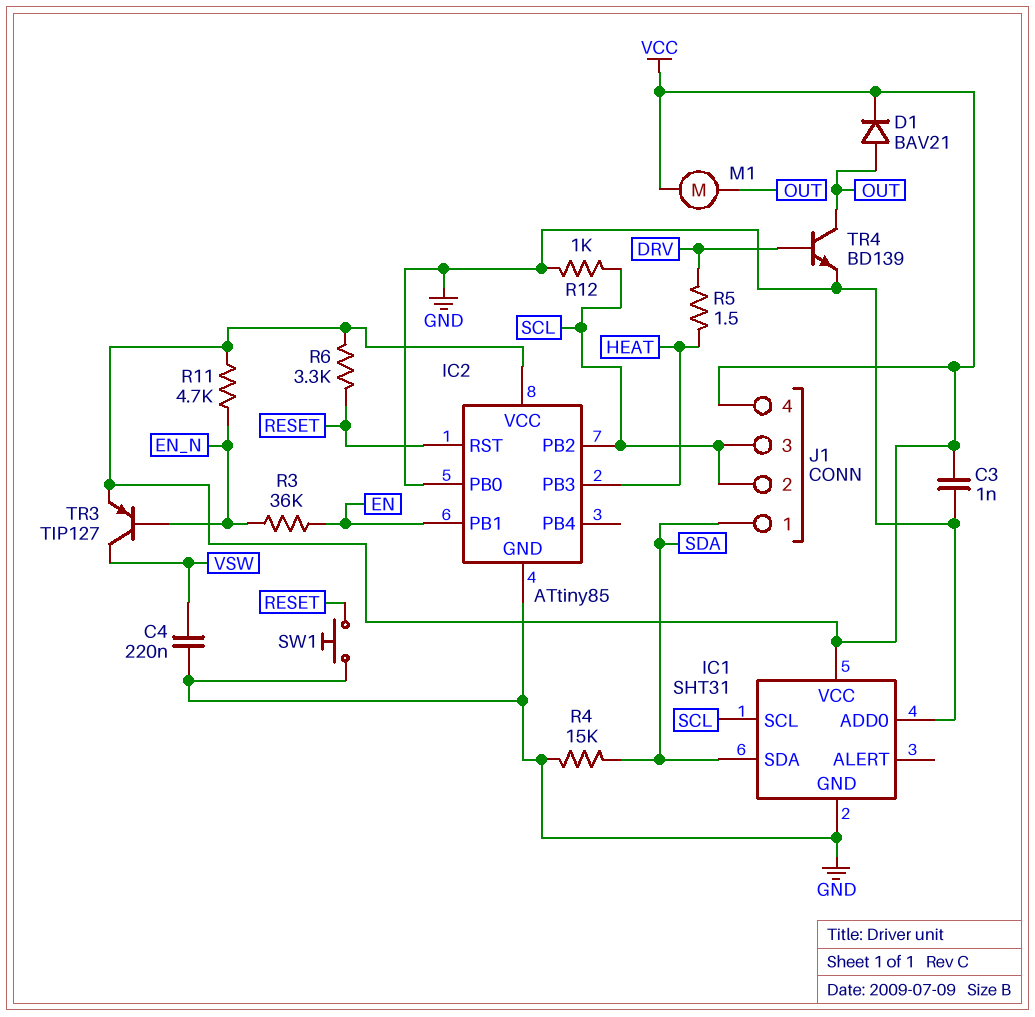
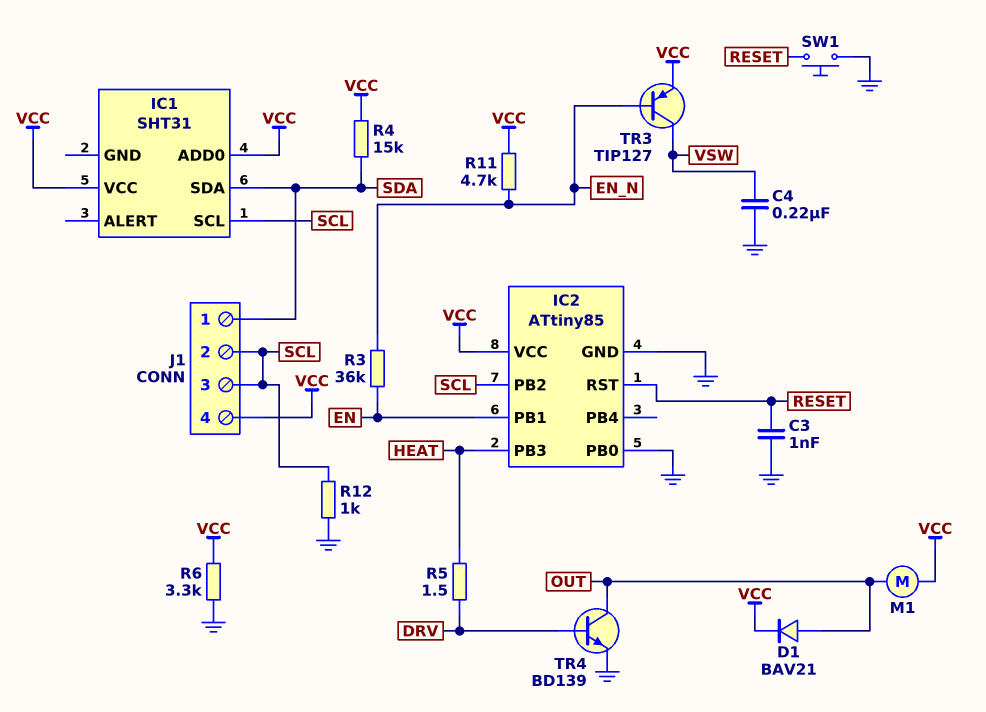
C3: 1nF (GND, VCC) -> 1nF (GND, RESET)
IC1 pin ADD0: GND -> VCC
IC1 pin GND: GND -> none
R4: 15k (GND, SDA) -> 15k (SDA, VCC)
R6: 3.3k (RESET, VCC) -> 3.3k (GND, VCC)

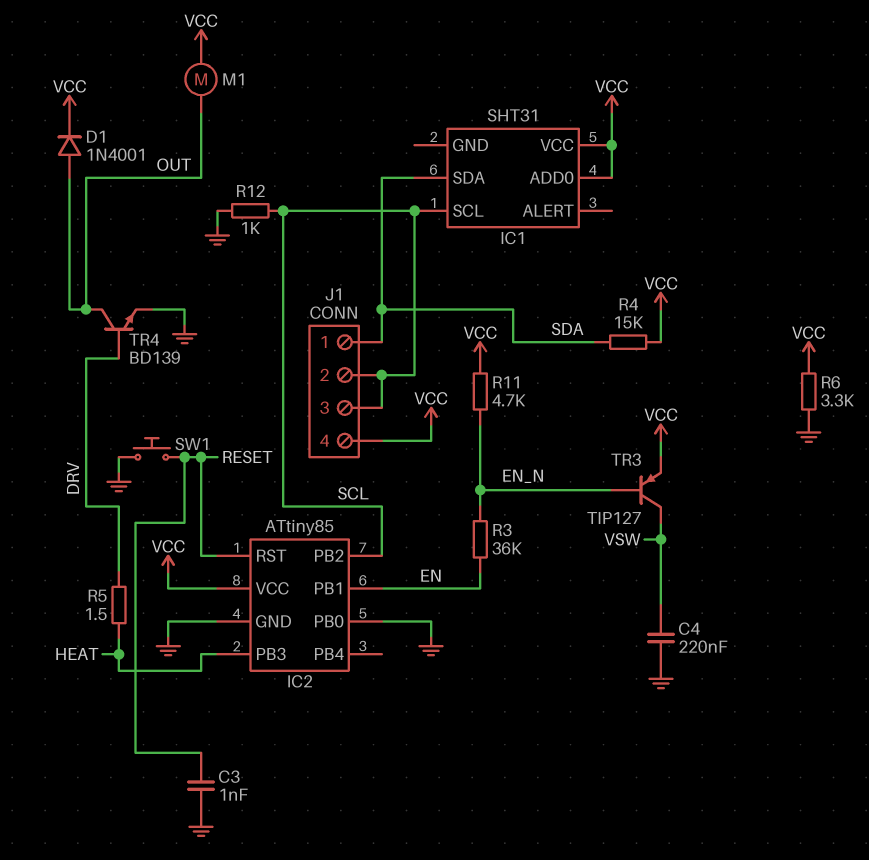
D1: diode BAV21 (A OUT, K VCC) -> diode 1N4001 (A OUT, K VCC)

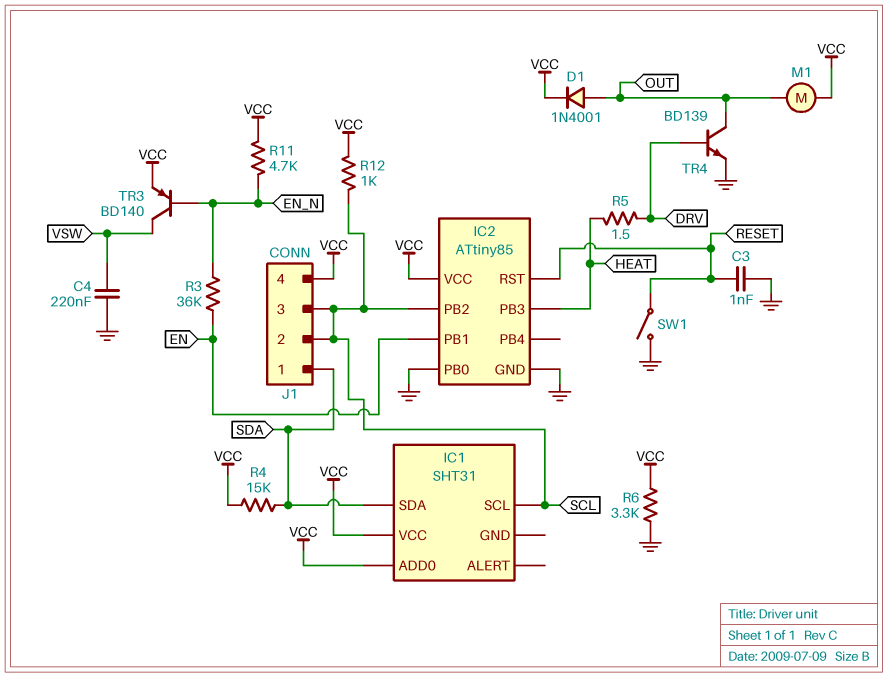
R12: 1k (GND, SCL) -> 1k (SCL, VCC)
SW1: button (GND, RESET) -> switch (GND, RESET)
TR3: PNP TIP127 (B EN_N, C VSW, E VCC) -> PNP BD140 (B EN_N, C VSW, E VCC)

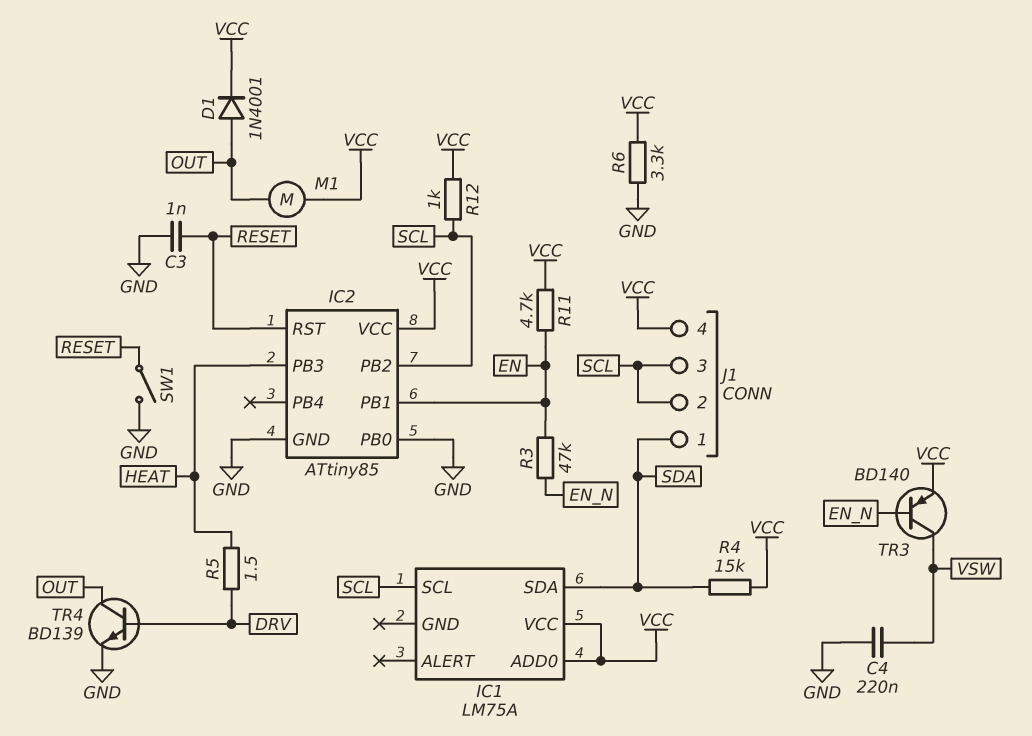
IC1: SHT31 -> LM75A
R3: 36k (EN, EN_N) -> 47k (EN, EN_N)
R11: 4.7k (EN_N, VCC) -> 4.7k (EN, VCC)

